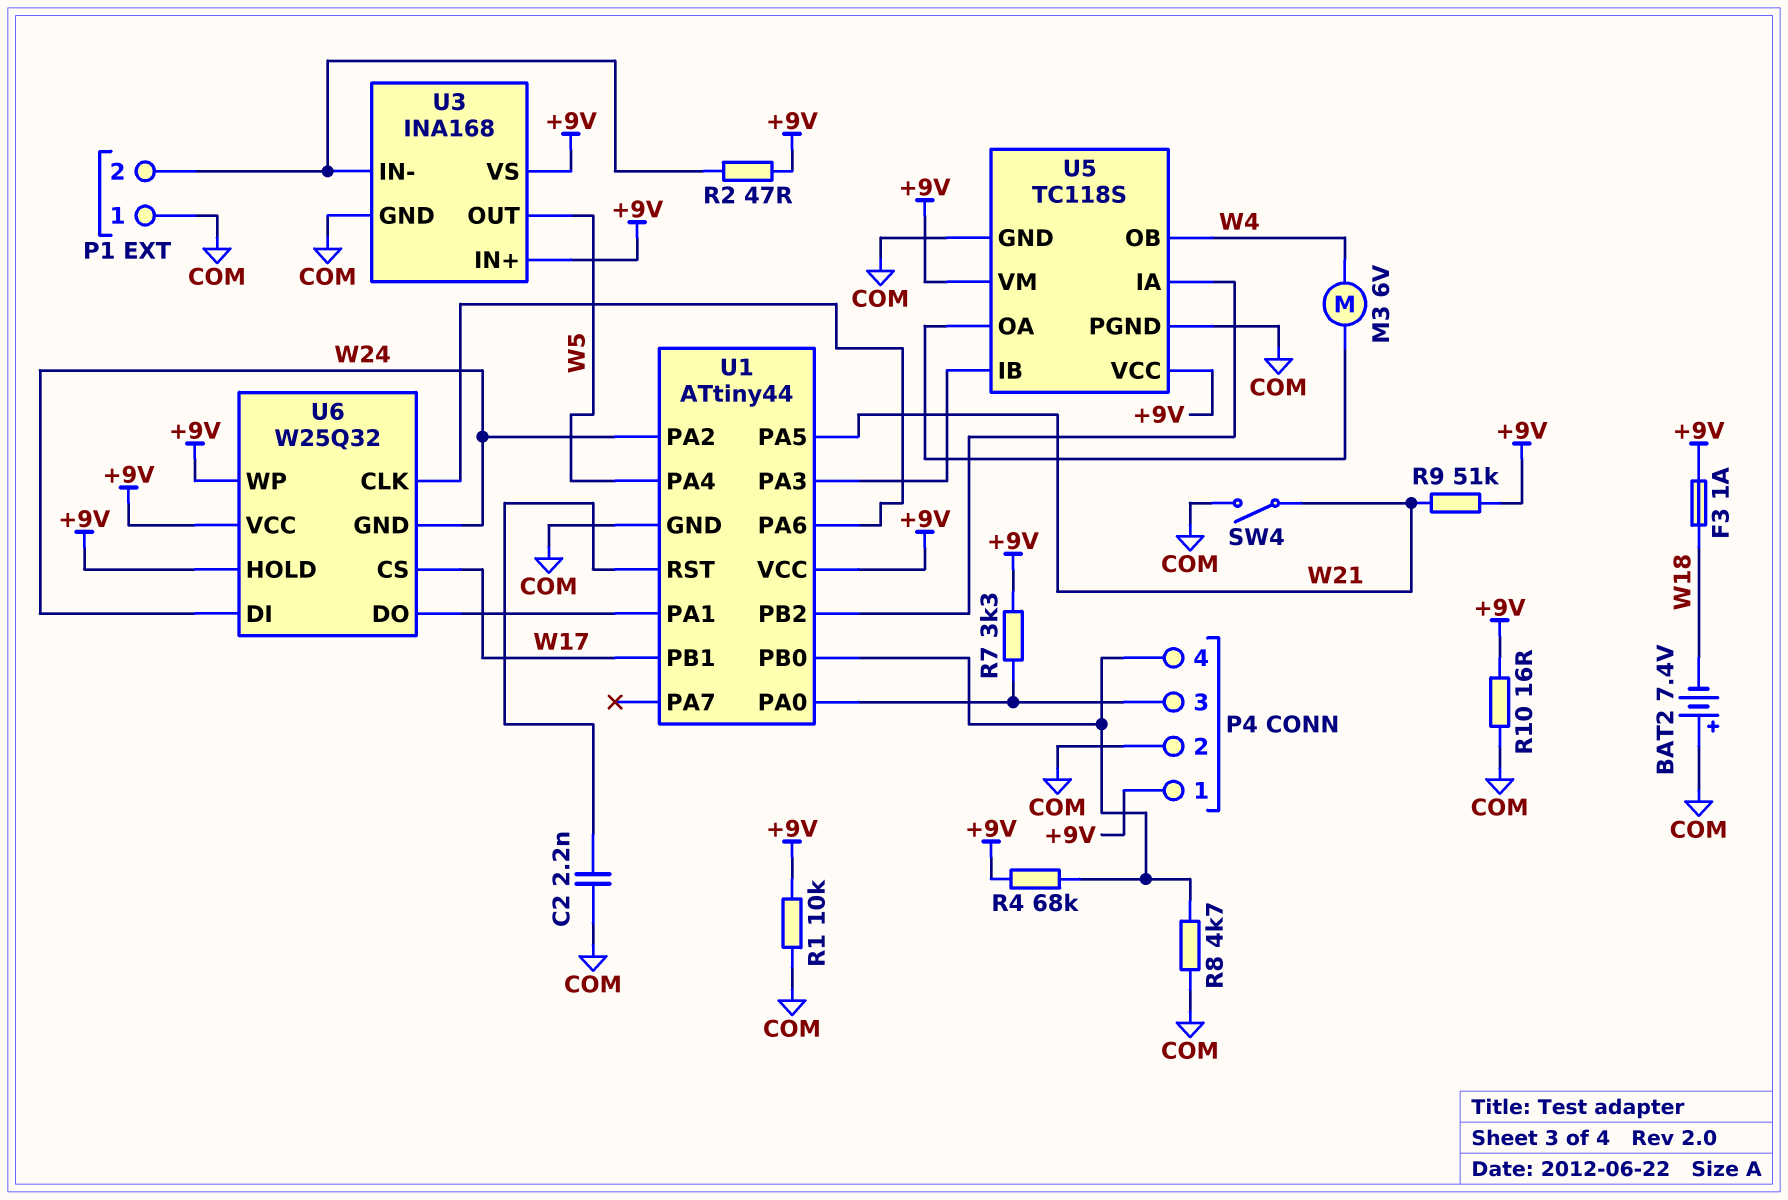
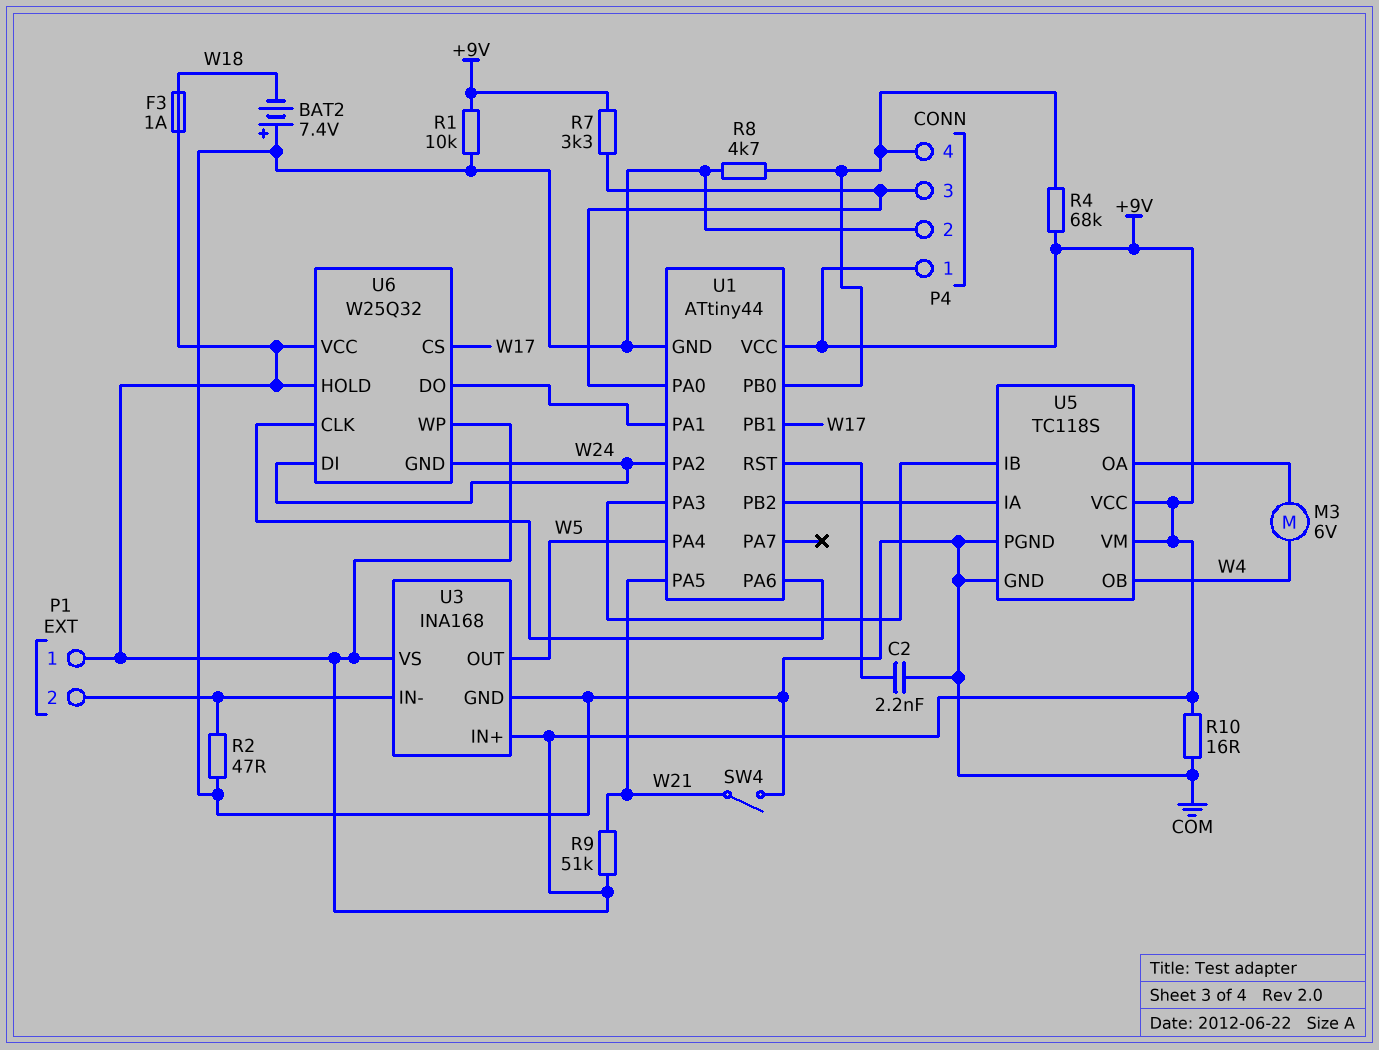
P1 pin 1: COM -> +9V
R2: 47 (+9V, P1/2) -> 47 (COM, P1/2)

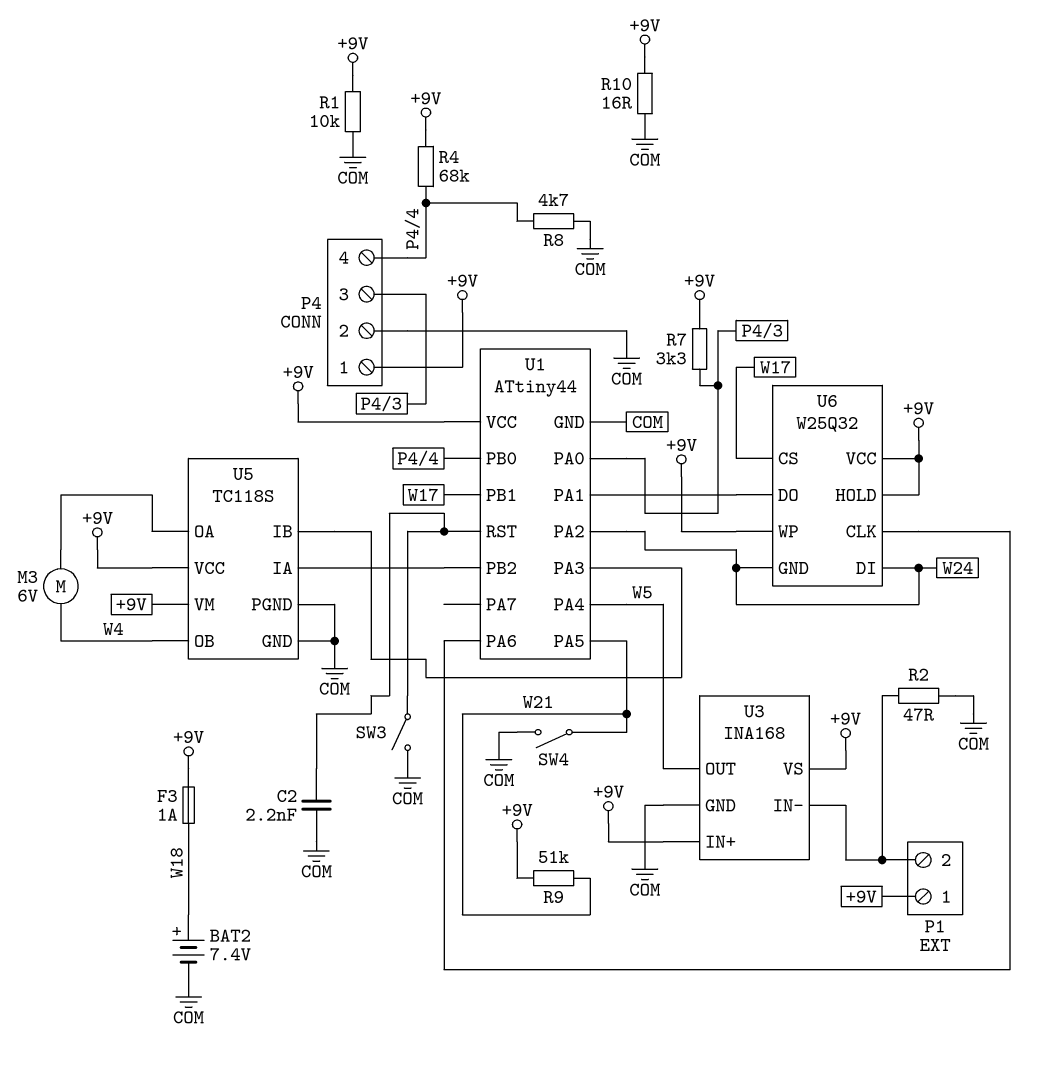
BAT2: 7.4V (plus COM, minus W18) -> 7.4V (plus W18, minus COM)
SW3: none -> switch (COM, U1/RST)

